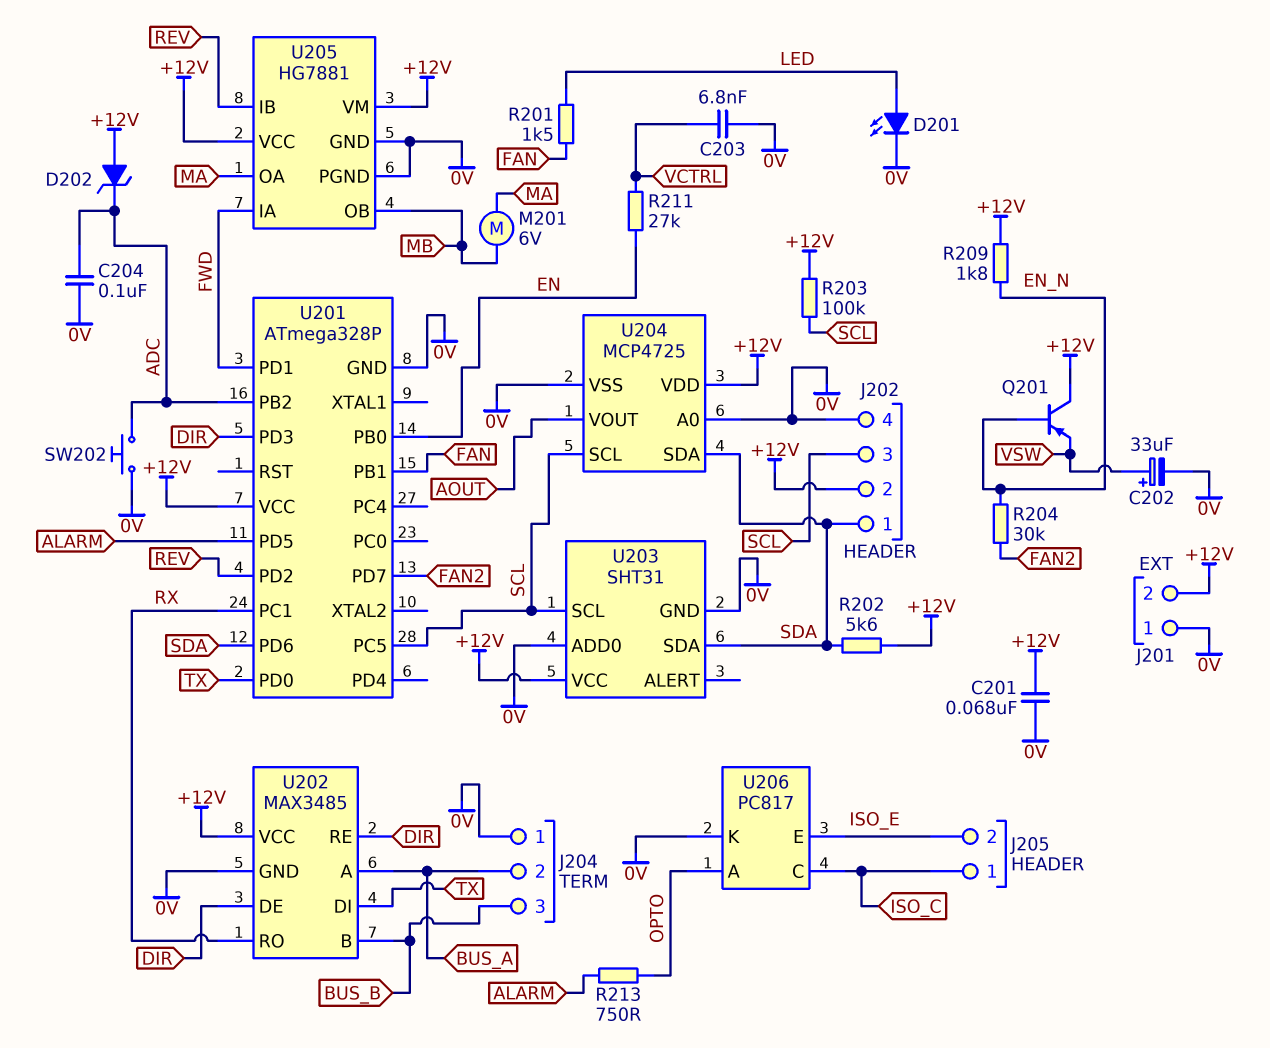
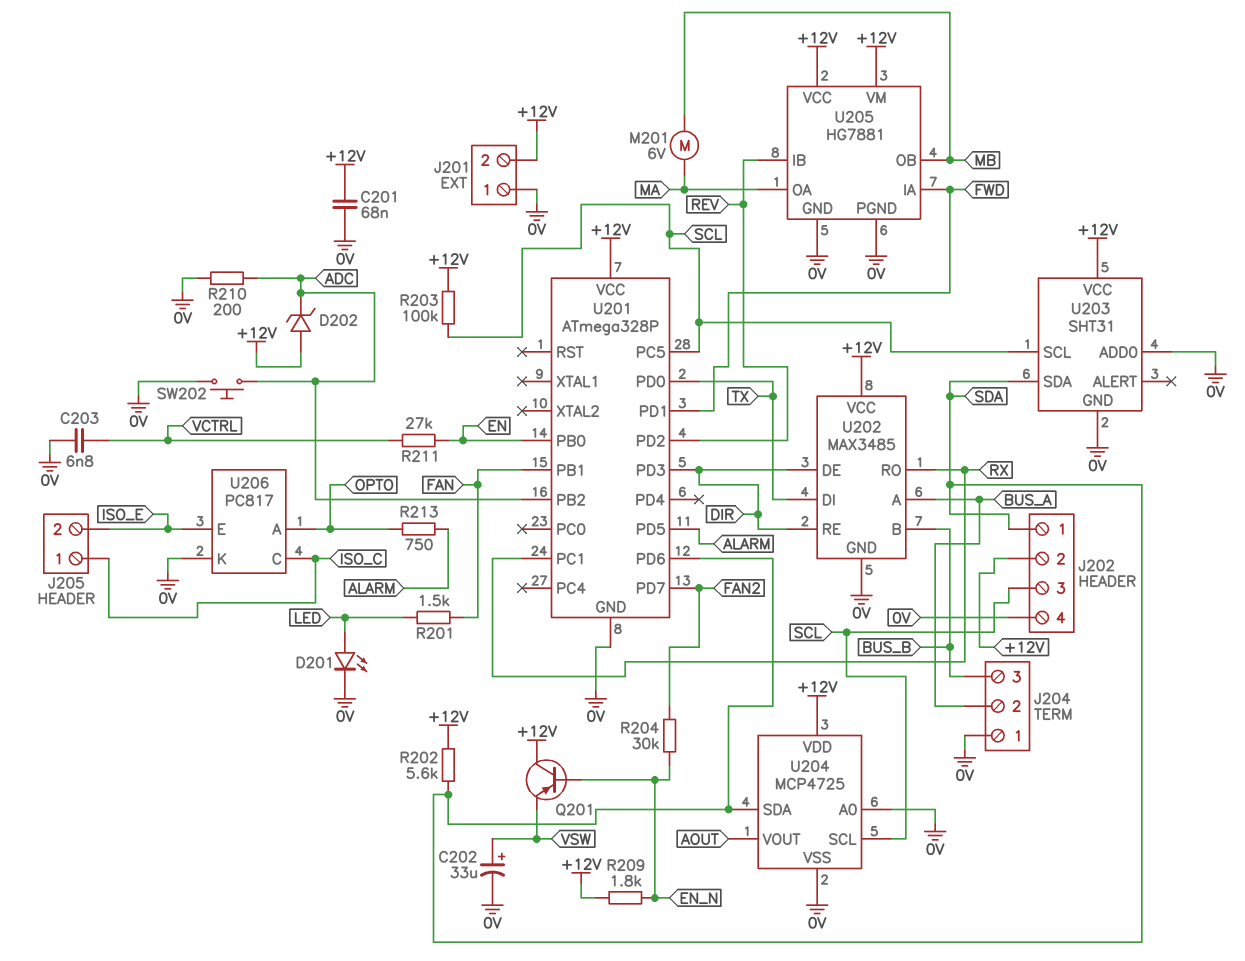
C204: 100nF (0V, ADC) -> none
R210: none -> 200 (0V, ADC)

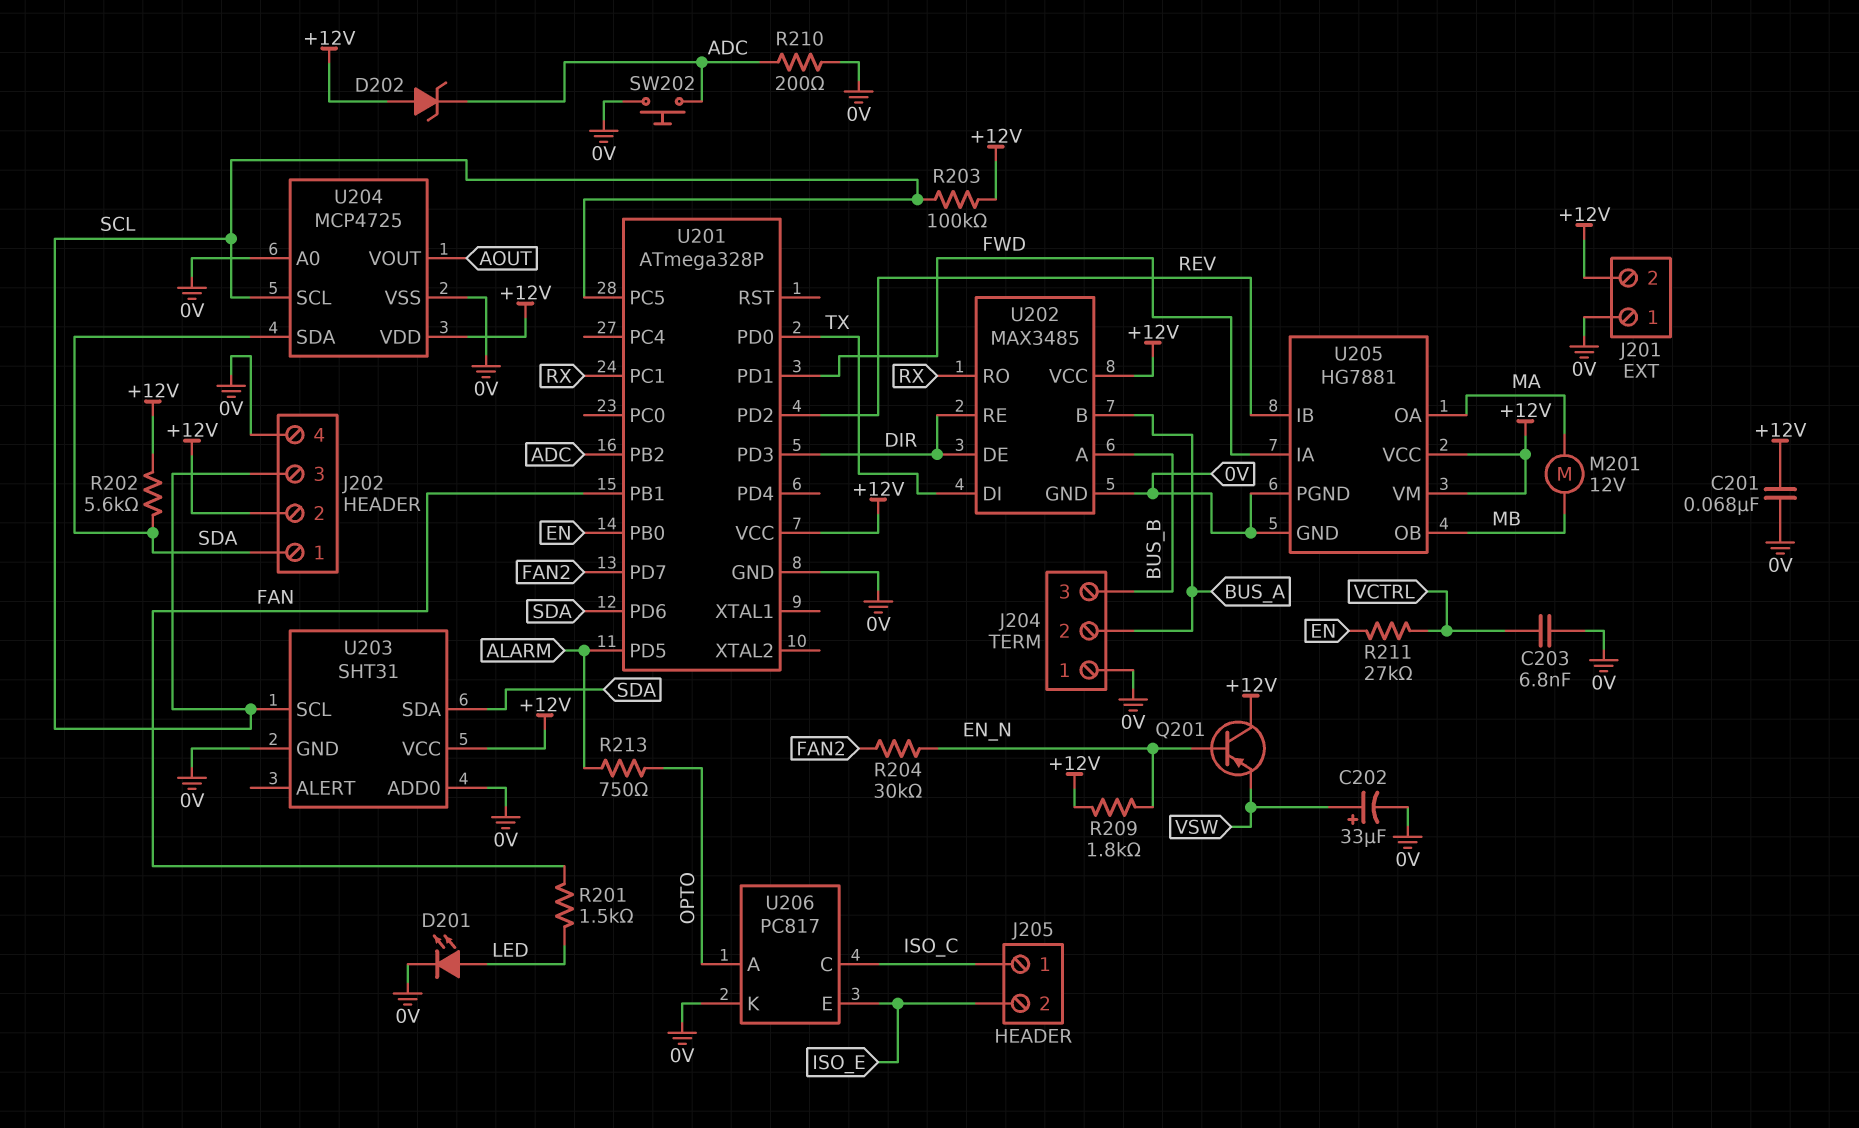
M201: motor 6V (MA, MB) -> motor 12V (MA, MB)
U202 pin A: BUS_A -> BUS_B
U202 pin B: BUS_B -> BUS_A

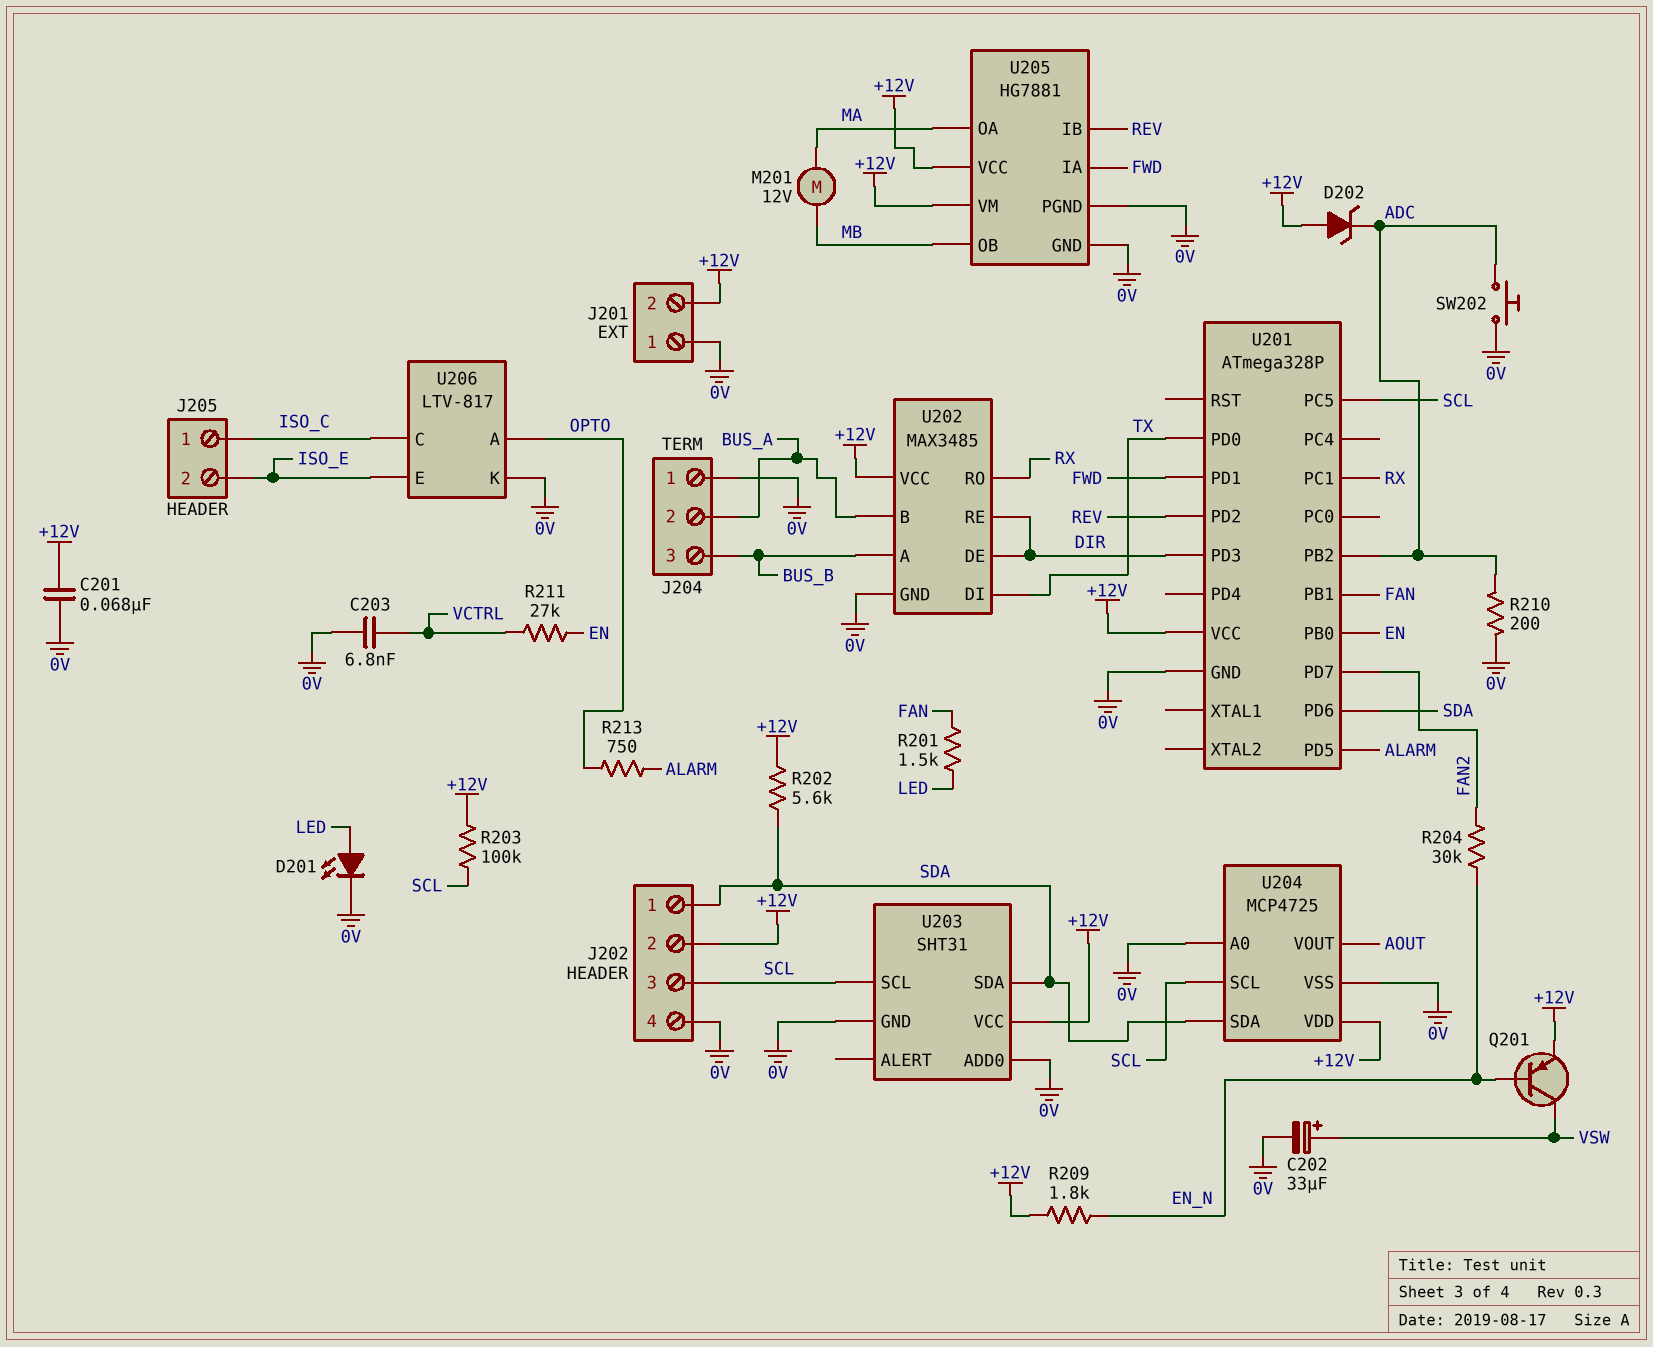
Q201: PNP (B EN_N, C +12V, E VSW) -> PNP (B EN_N, C VSW, E +12V)
U206: PC817 -> LTV-817

